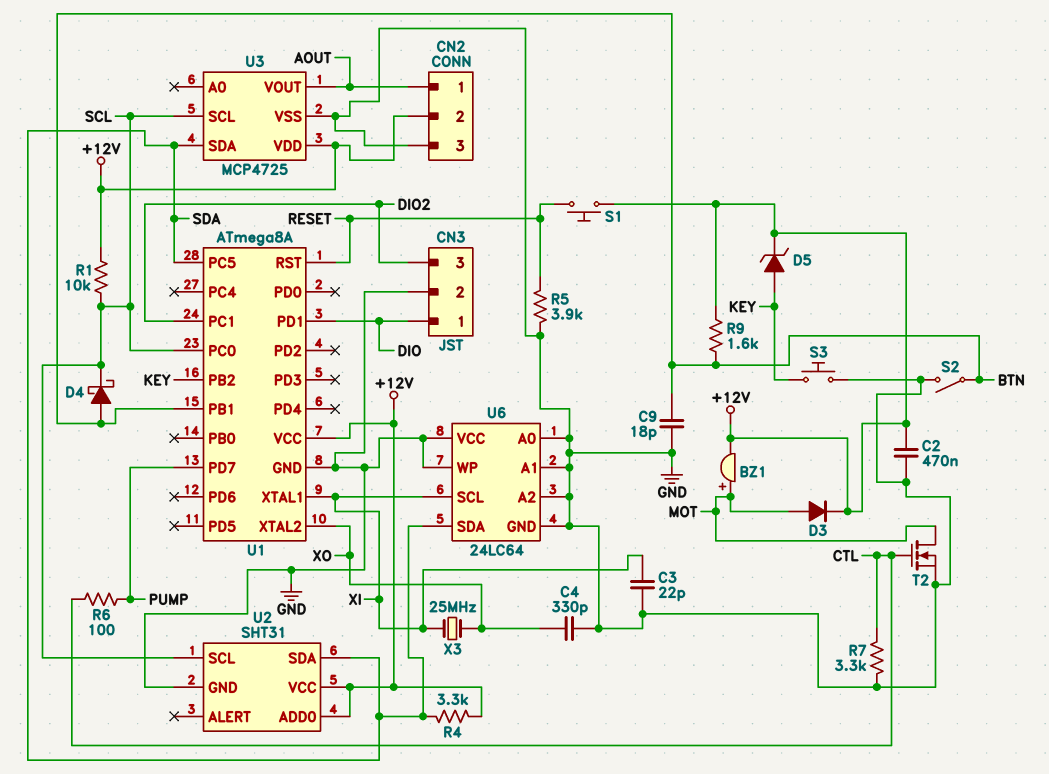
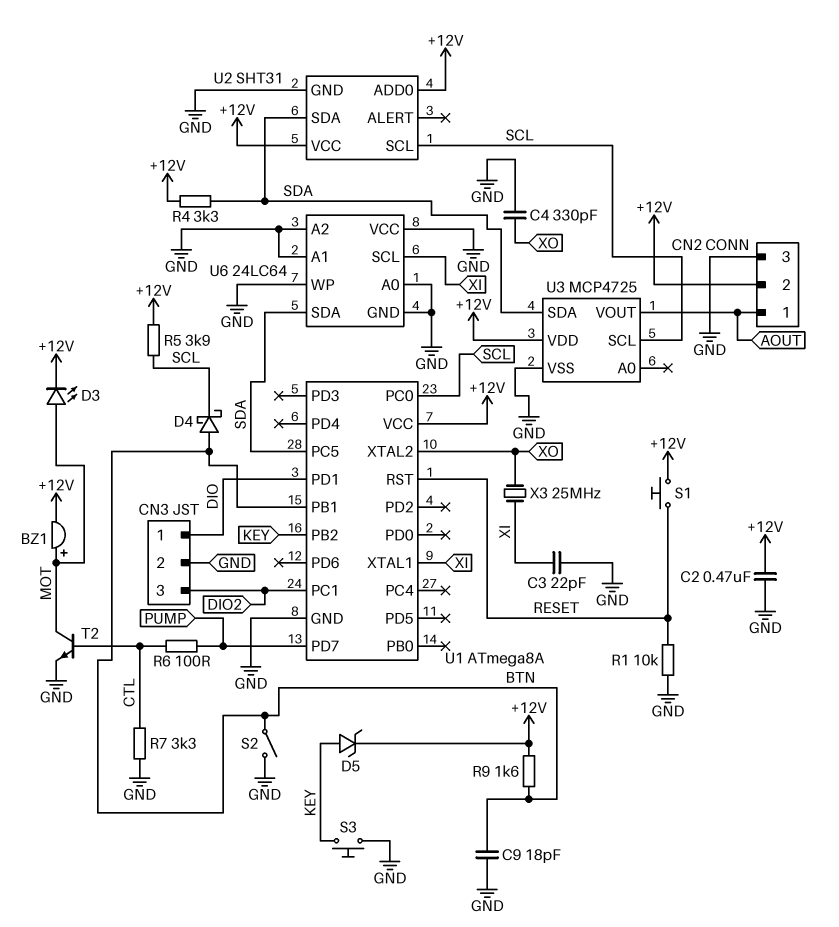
D3: diode (A MOT, K +12V) -> LED (A MOT, K +12V)
R1: 10k (+12V, SCL) -> 10k (GND, RESET)
R5: 3.9k (GND, RESET) -> 3.9k (+12V, SCL)
T2: NMOS (G CTL, D MOT, S GND) -> NPN (B CTL, C MOT, E GND)

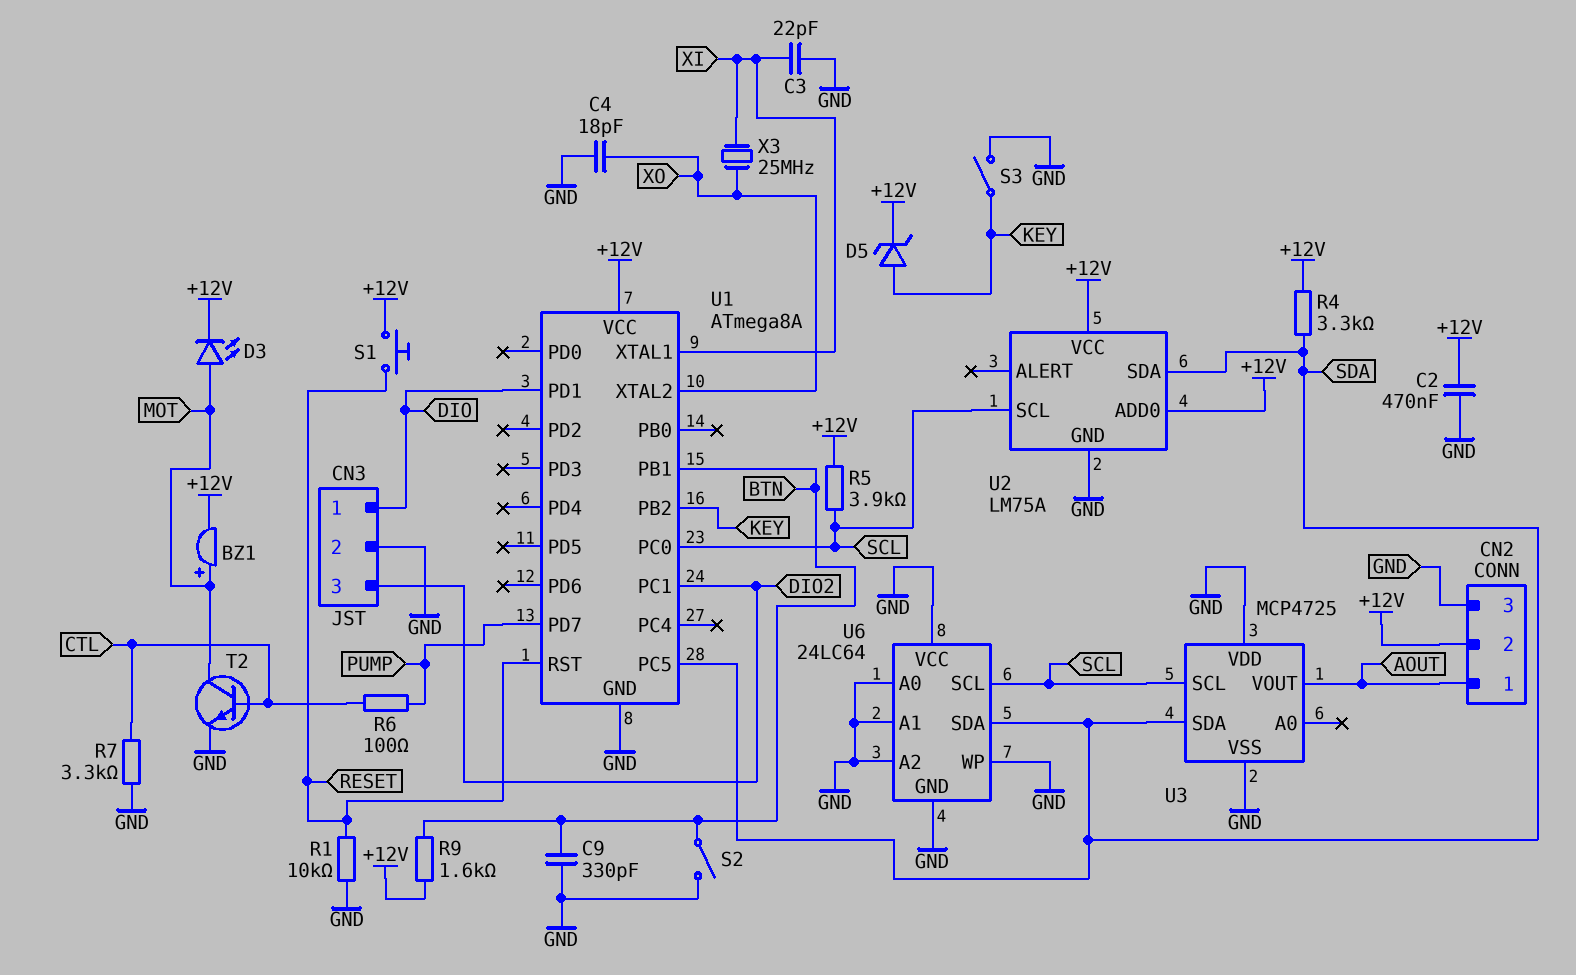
C4: 330pF (GND, XO) -> 18pF (GND, XO)
C9: 18pF (BTN, GND) -> 330pF (BTN, GND)
D4: schottky (A BTN, K SCL) -> none
S3: button (GND, KEY) -> switch (GND, KEY)
U2: SHT31 -> LM75A
U3 pin VDD: +12V -> GND
U6 pin SCL: XI -> SCL

